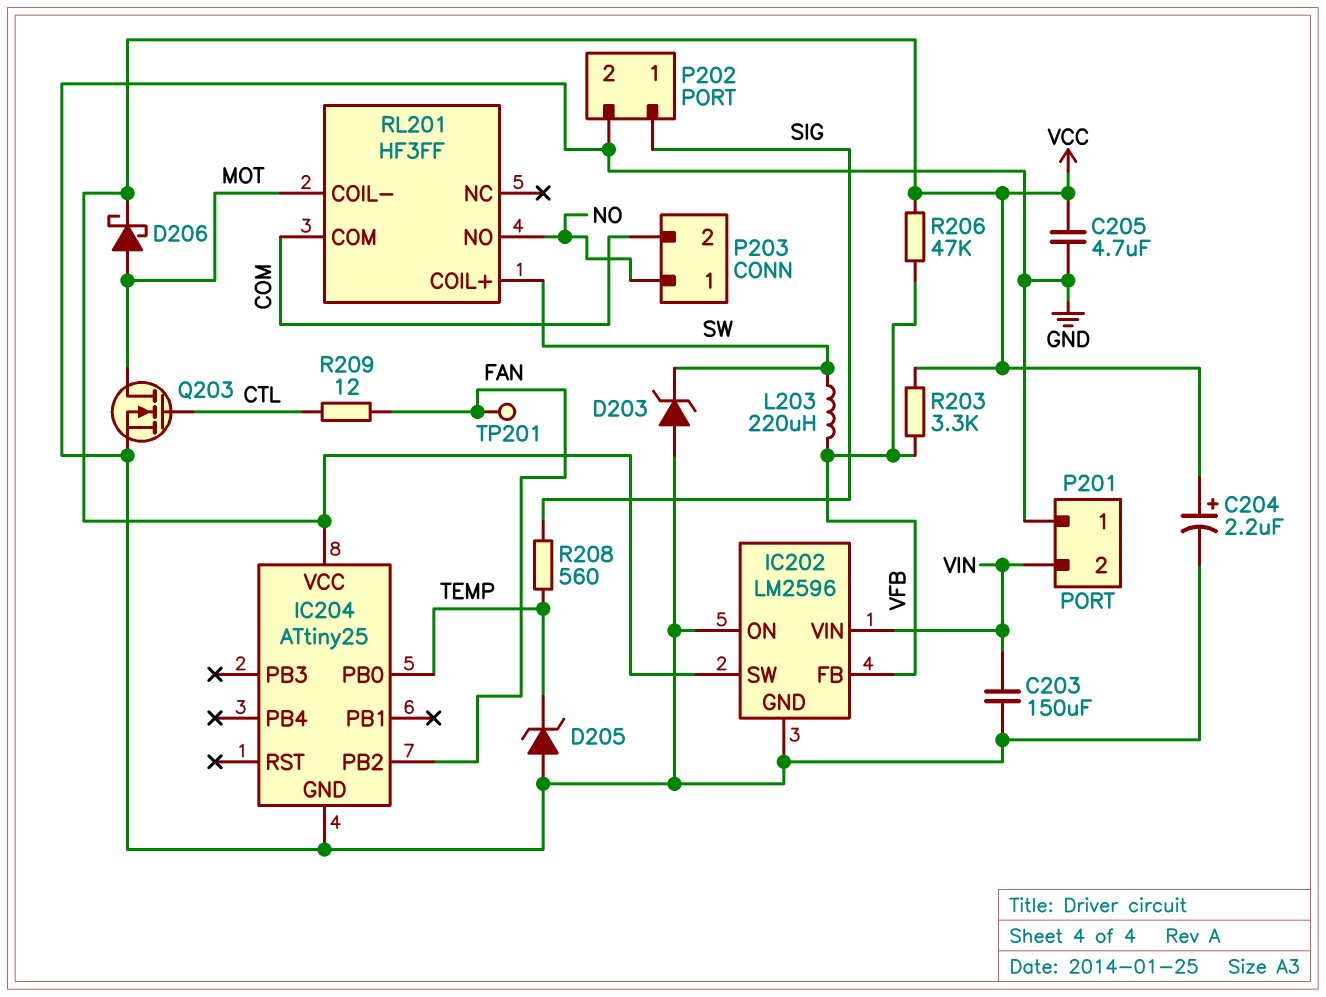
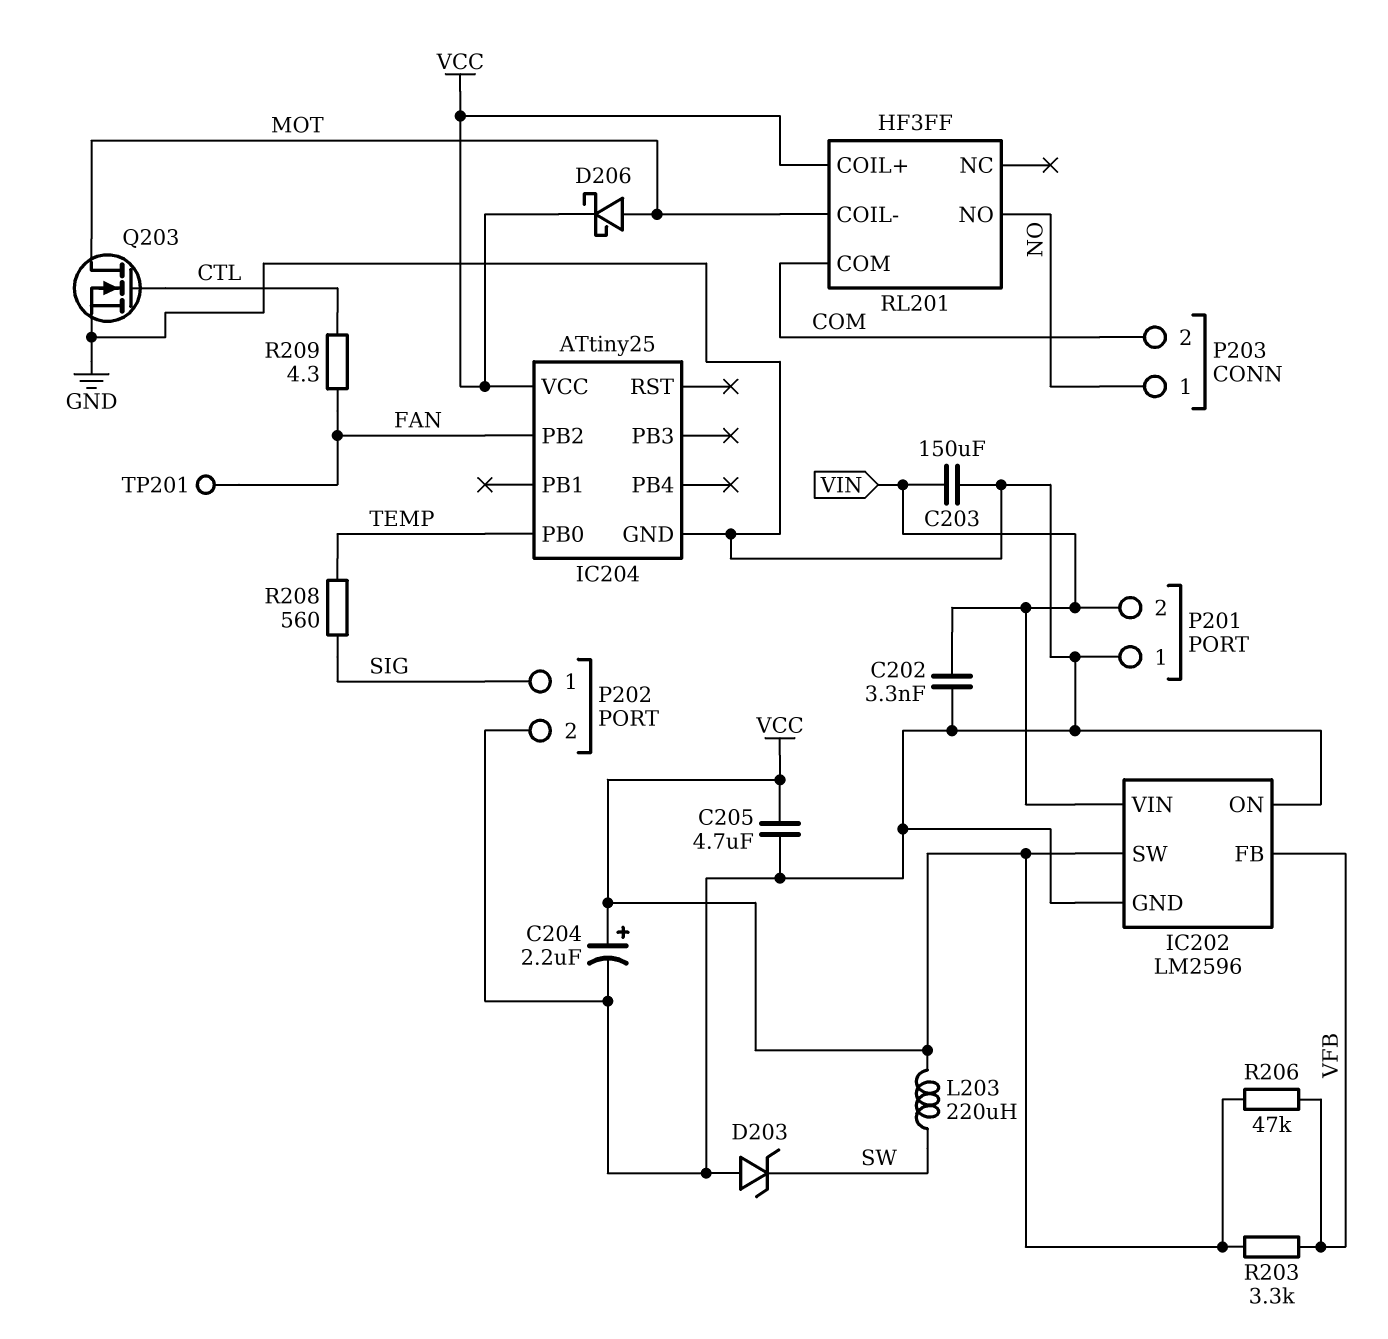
C202: none -> 3.3nF (GND, VIN)
D205: zener (A GND, K TEMP) -> none
L203: 220uH (SW, VFB) -> 220uH (SW, VCC)
R209: 12 (CTL, FAN) -> 4.3 (CTL, FAN)
RL201 pin COIL+: SW -> VCC

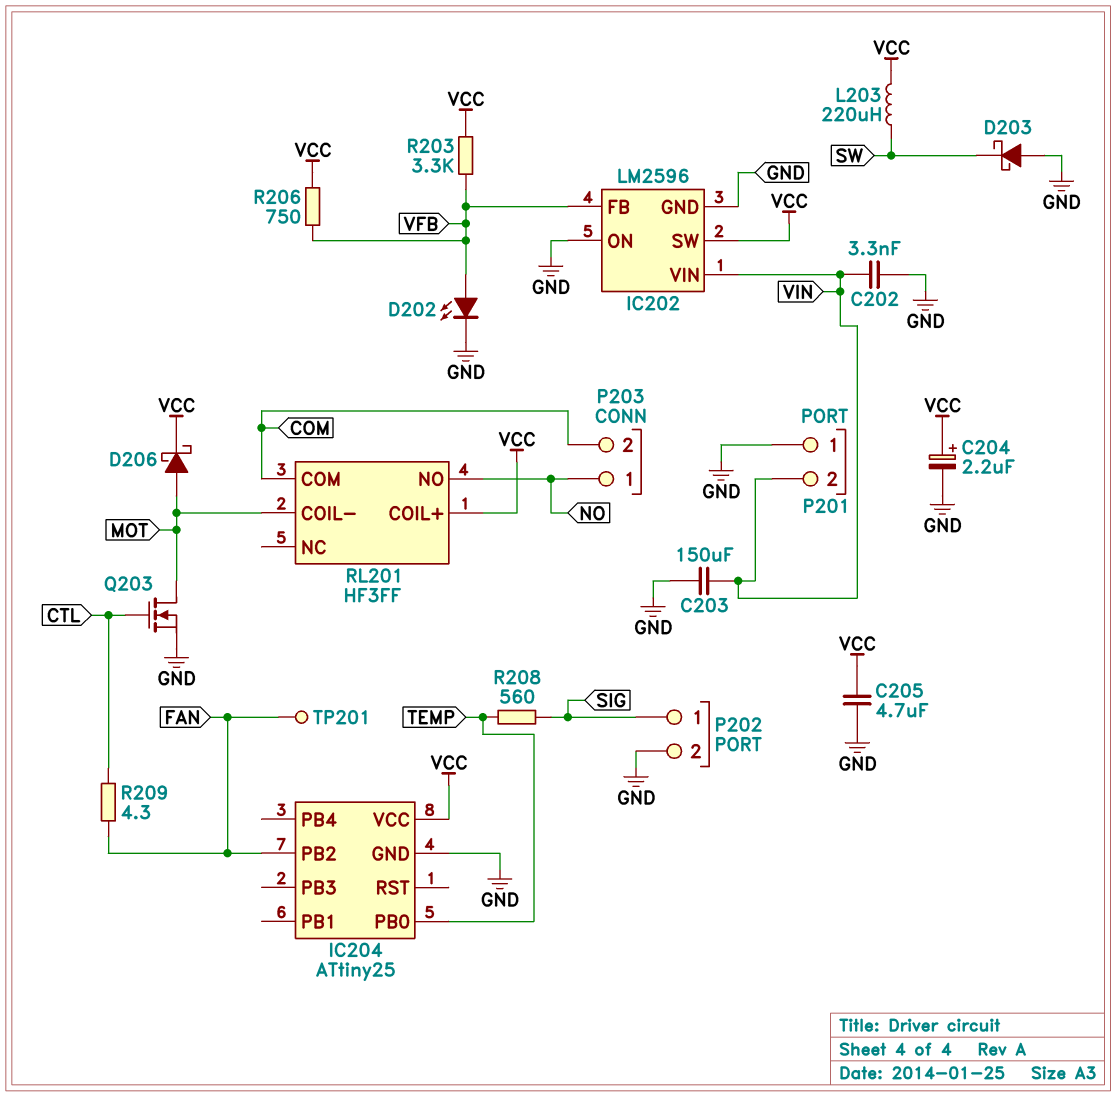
D202: none -> LED (A VFB, K GND)
D203: zener (A GND, K SW) -> schottky (A GND, K SW)
R206: 47k (VCC, VFB) -> 750 (VCC, VFB)

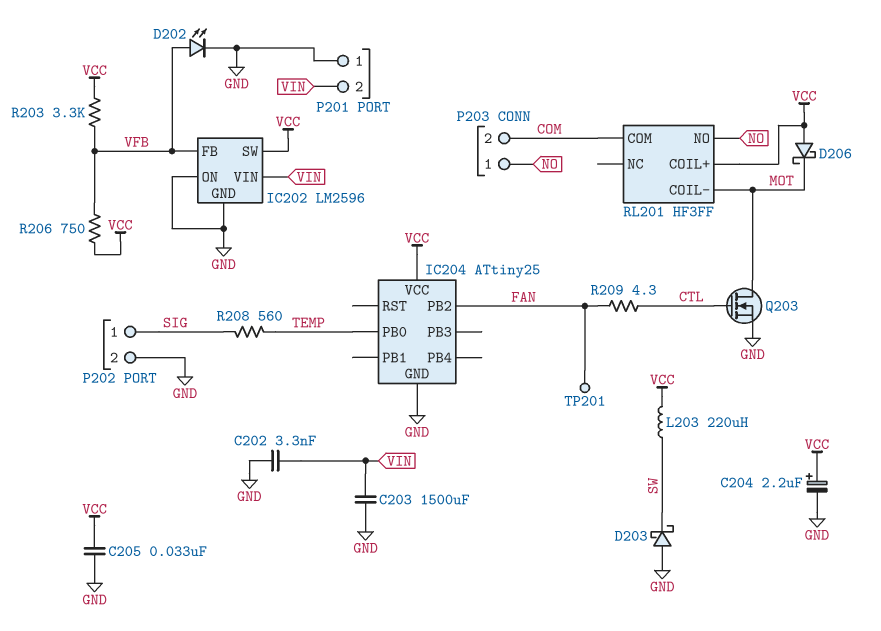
C203: 150uF (GND, VIN) -> 1500uF (GND, VIN)
C205: 4.7uF (GND, VCC) -> 33nF (GND, VCC)
D206: schottky (A MOT, K VCC) -> schottky (A VCC, K MOT)

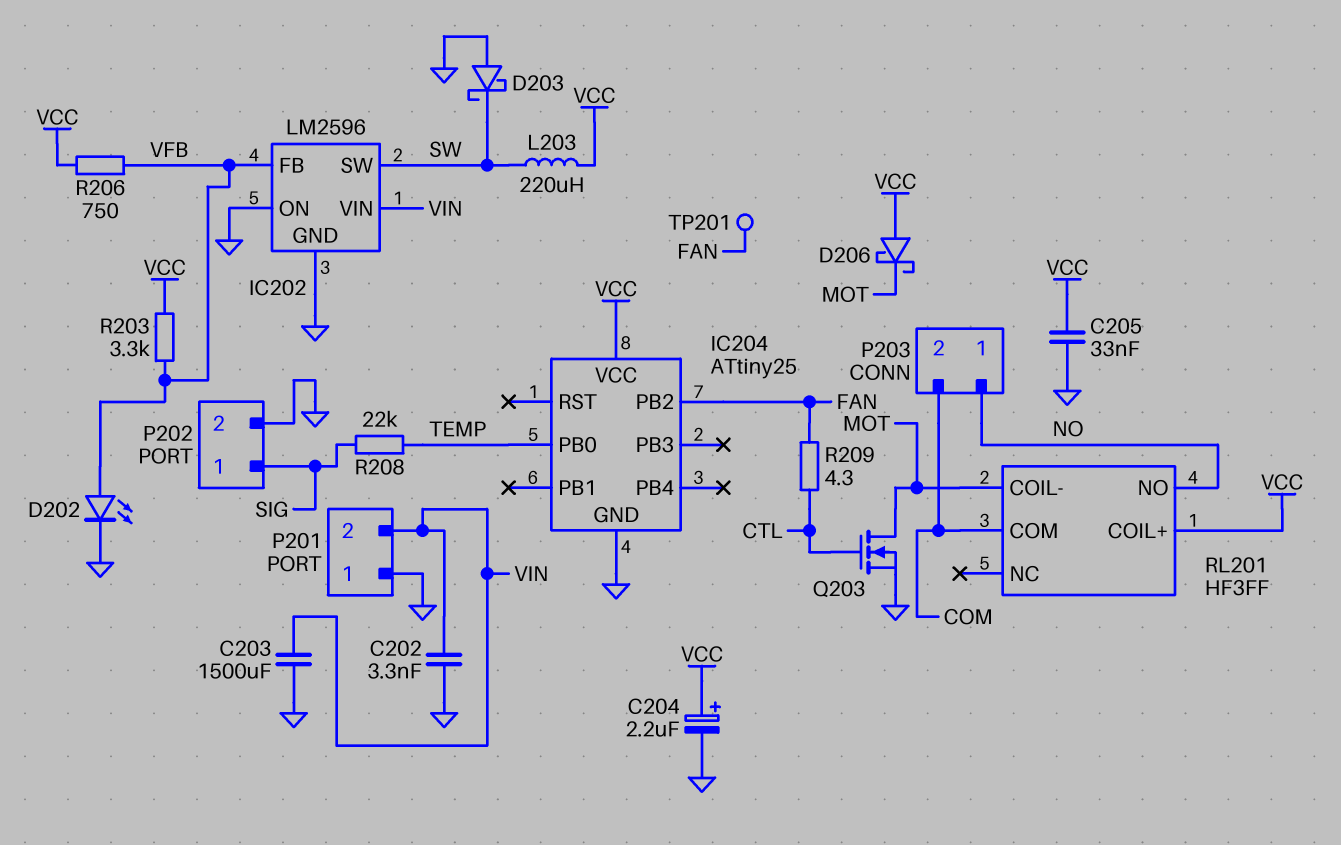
IC202 pin SW: VCC -> SW
R208: 560 (SIG, TEMP) -> 22k (SIG, TEMP)

